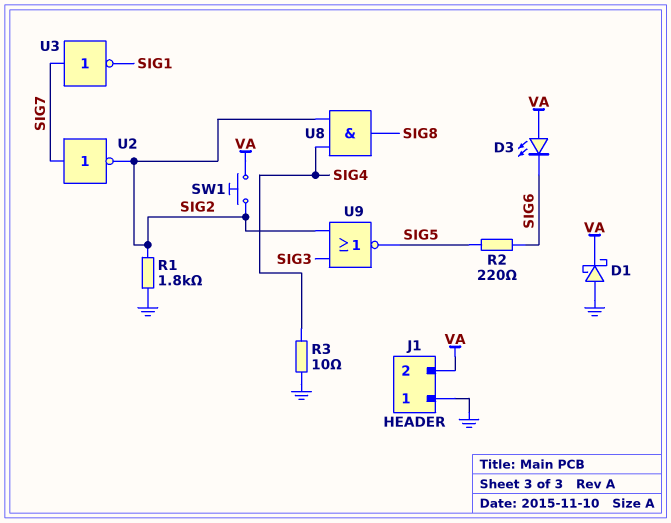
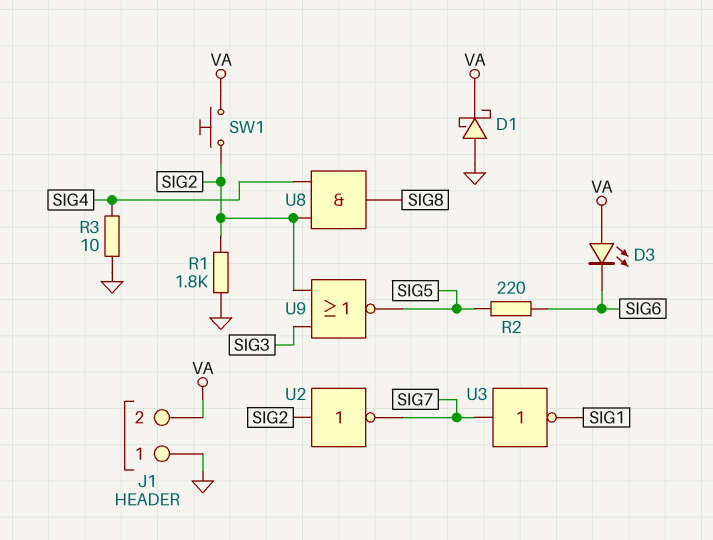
U2: NOT (in SIG7, out SIG2) -> NOT (in SIG2, out SIG7)

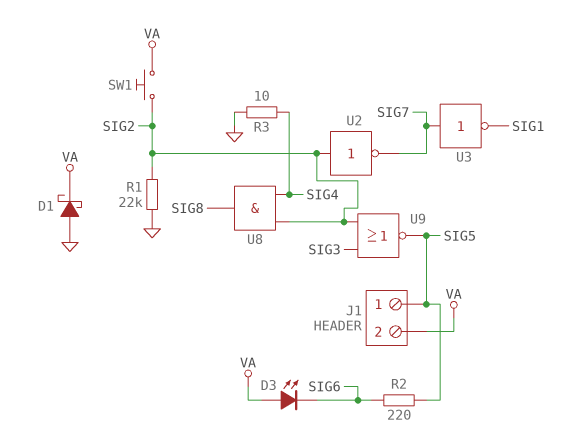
J1 pin 1: GND -> SIG5
R1: 1.8k (GND, SIG2) -> 22k (GND, SIG2)

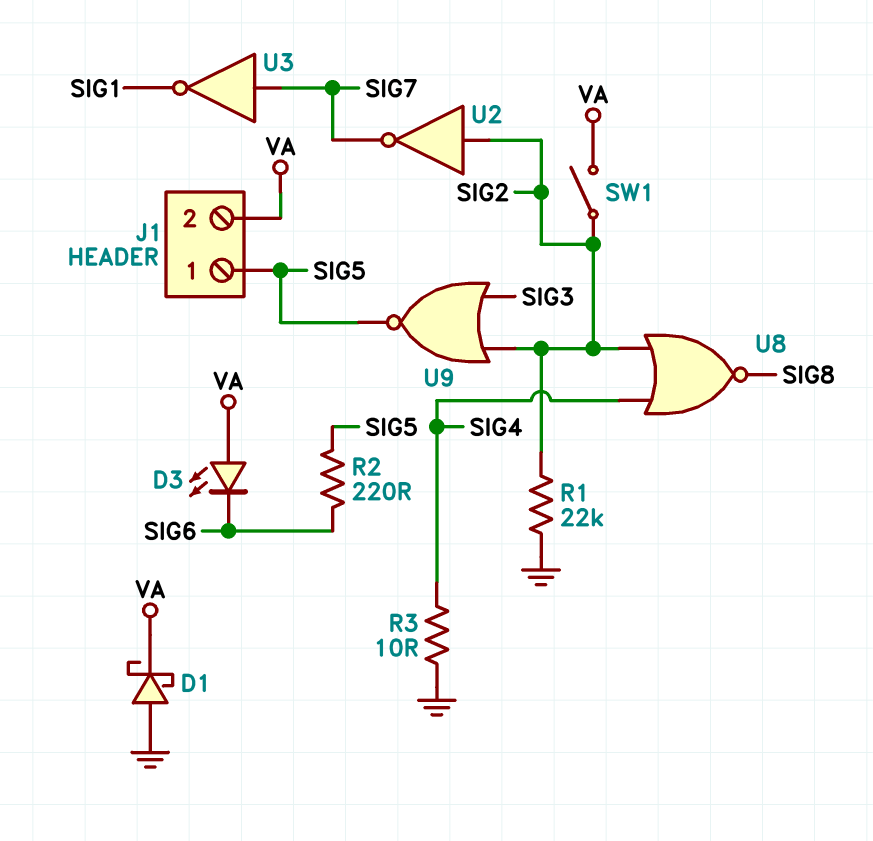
SW1: button (SIG2, VA) -> switch (SIG2, VA)
U8: AND (in SIG2, in SIG4, out SIG8) -> NOR (in SIG2, in SIG4, out SIG8)

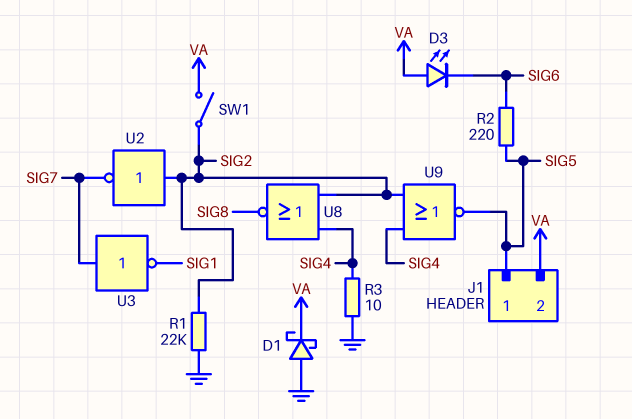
U9: NOR (in SIG2, in SIG3, out SIG5) -> NOR (in SIG2, in SIG4, out SIG5)

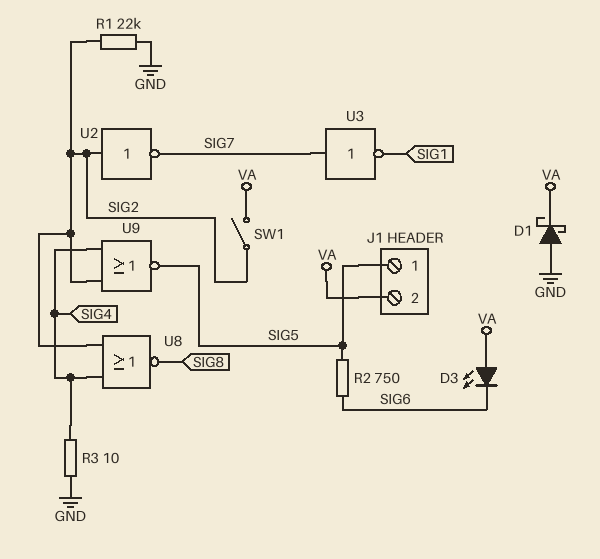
R2: 220 (SIG5, SIG6) -> 750 (SIG5, SIG6)

